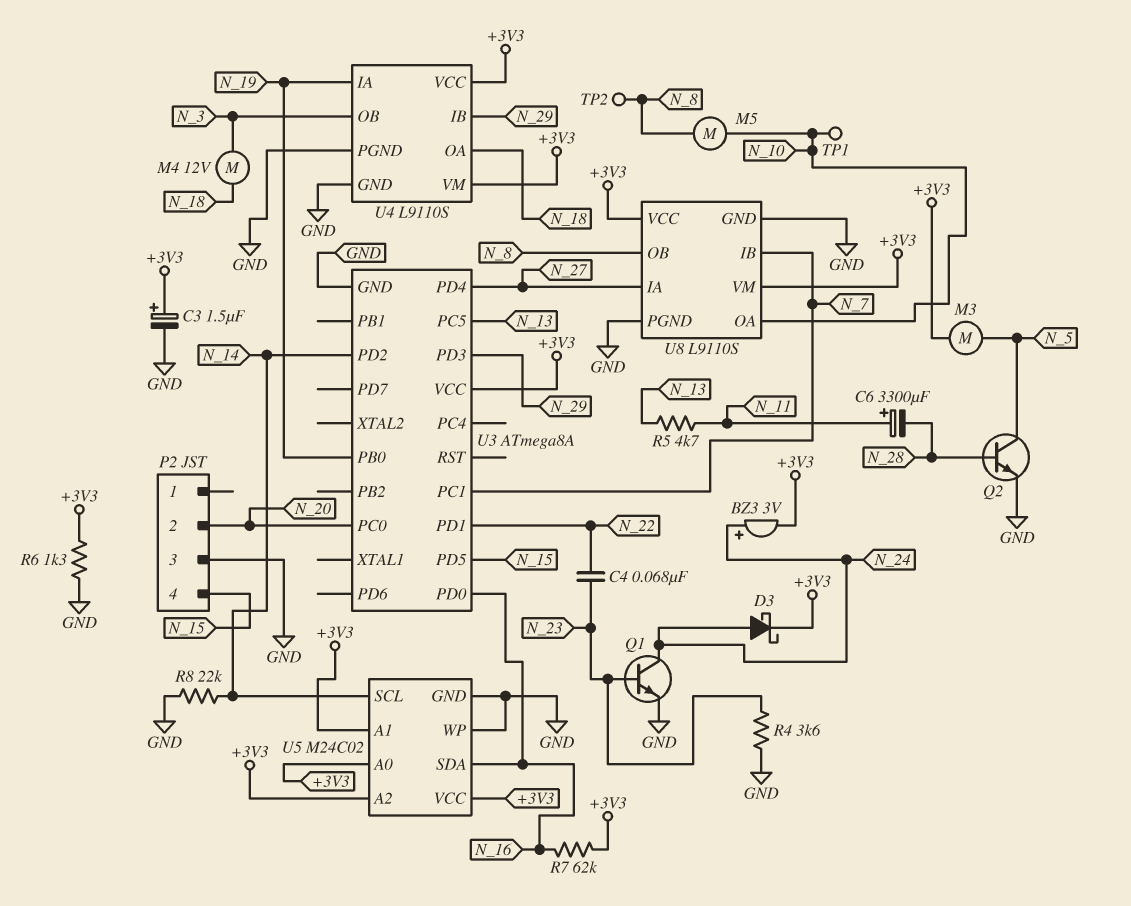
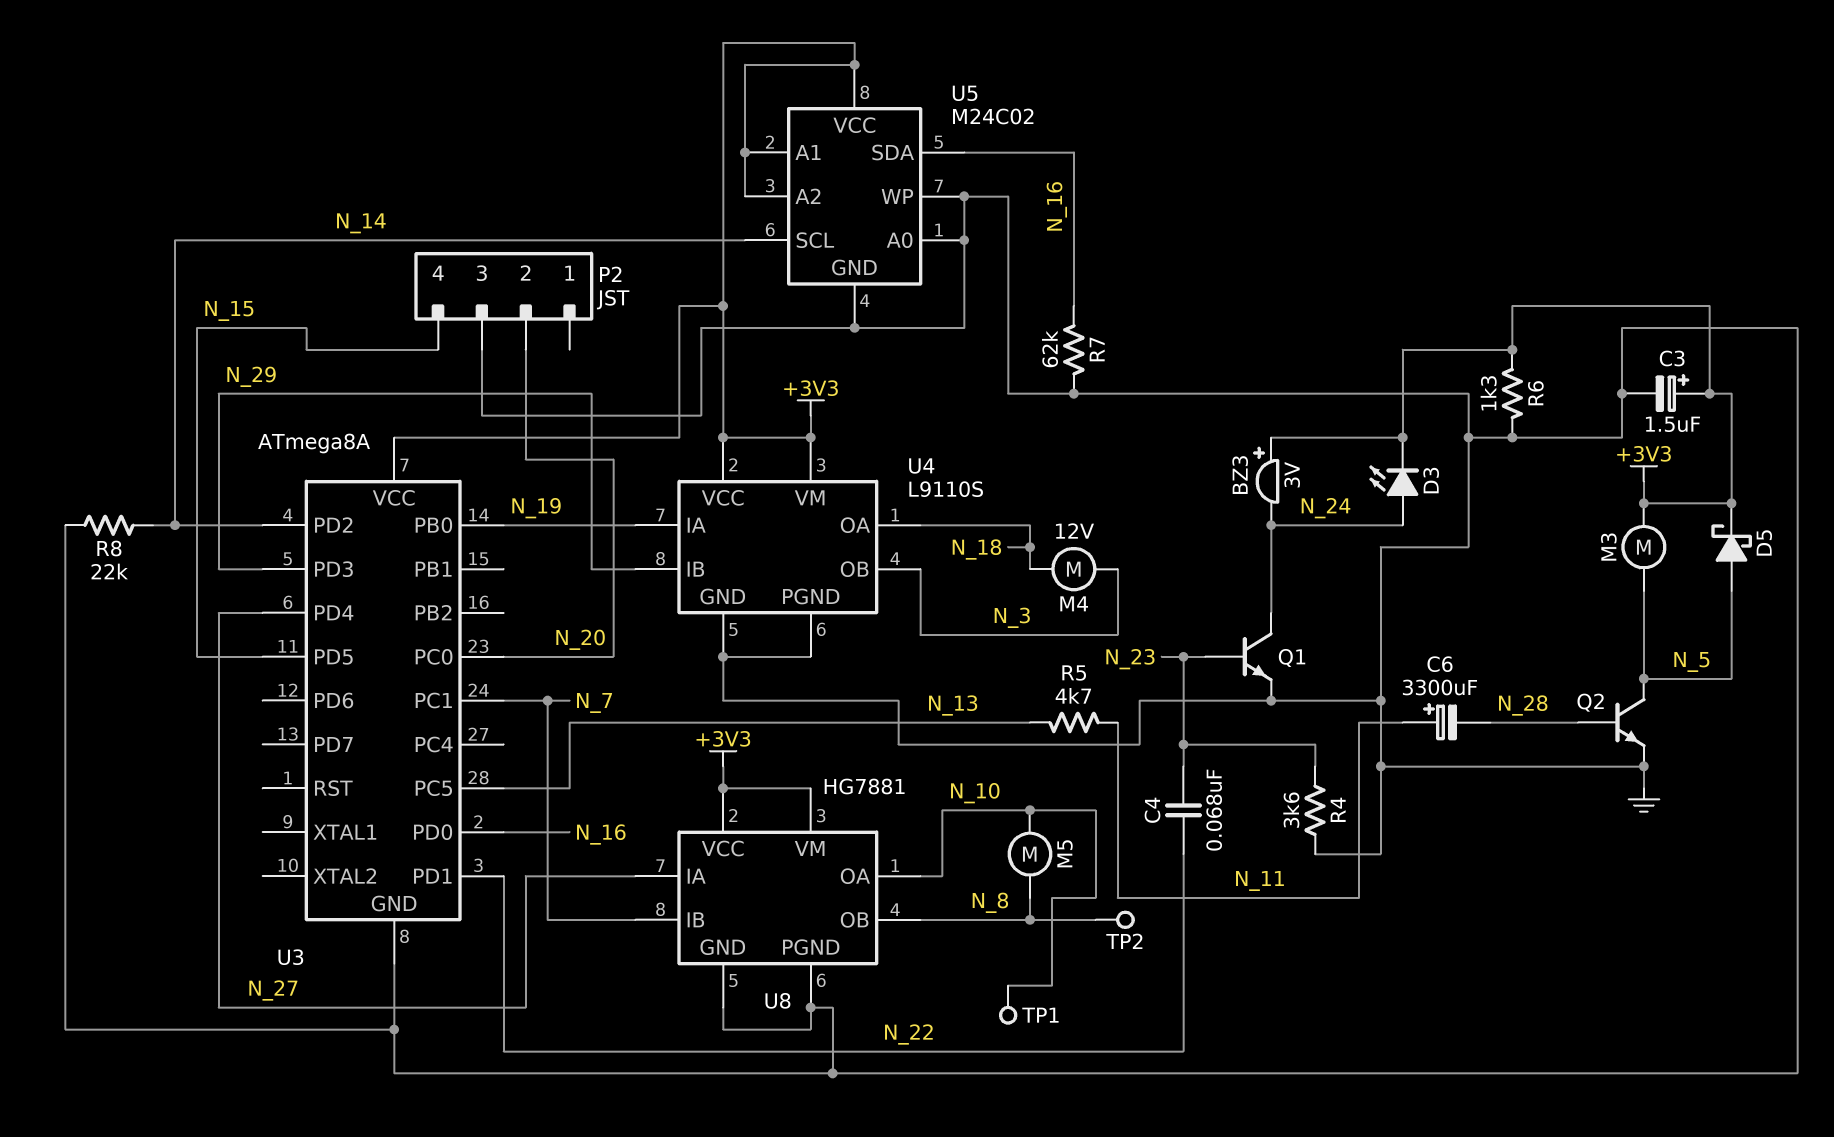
BZ3: buzzer 3V (plus N_24, minus +3V3) -> buzzer 3V (plus +3V3, minus N_24)
D3: schottky (A N_24, K +3V3) -> LED (A N_24, K +3V3)
D5: none -> schottky (A N_5, K +3V3)
R7: 62k (+3V3, N_16) -> 62k (GND, N_16)
U5 pin A0: +3V3 -> GND
U8: L9110S -> HG7881

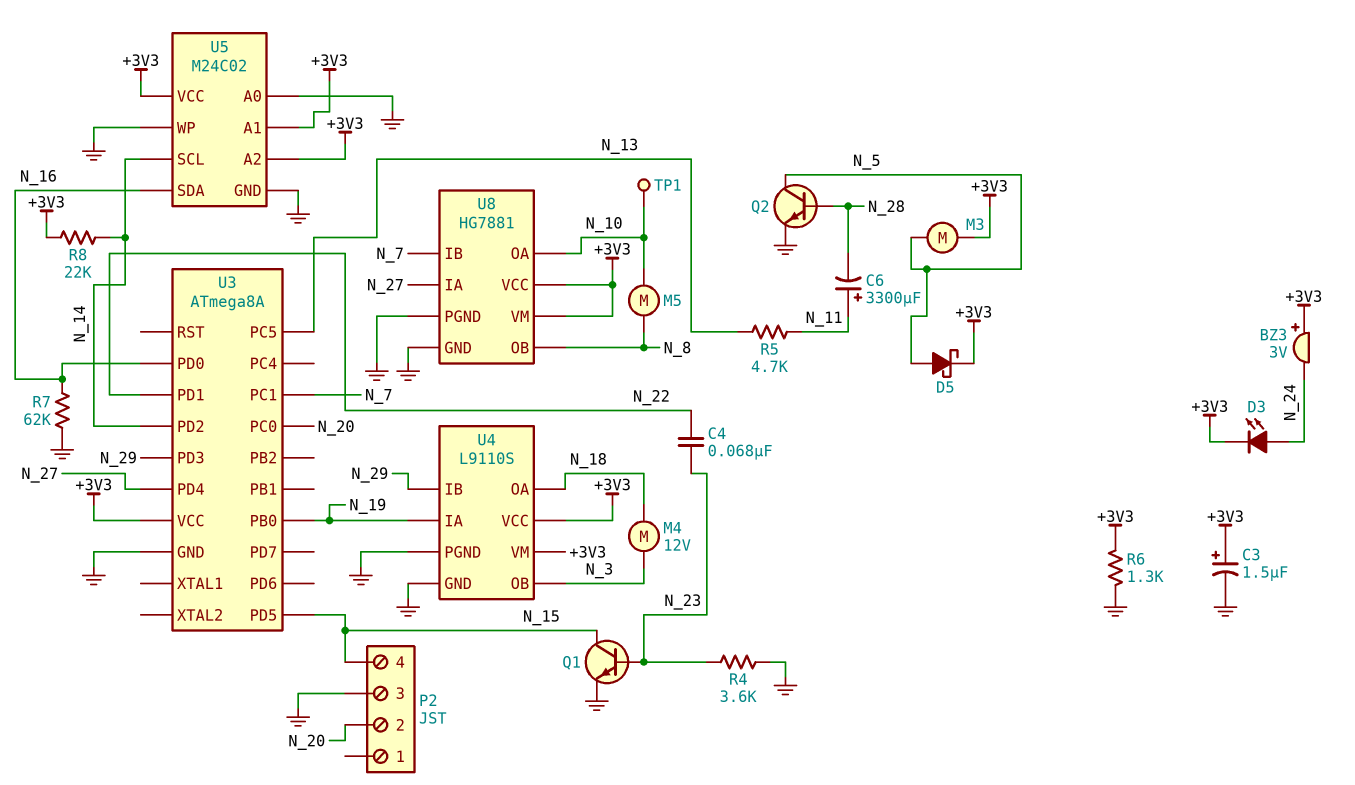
Q1: NPN (B N_23, C N_24, E GND) -> NPN (B N_23, C N_15, E GND)
R8: 22k (GND, N_14) -> 22k (+3V3, N_14)
TP2: test point (N_8) -> none

